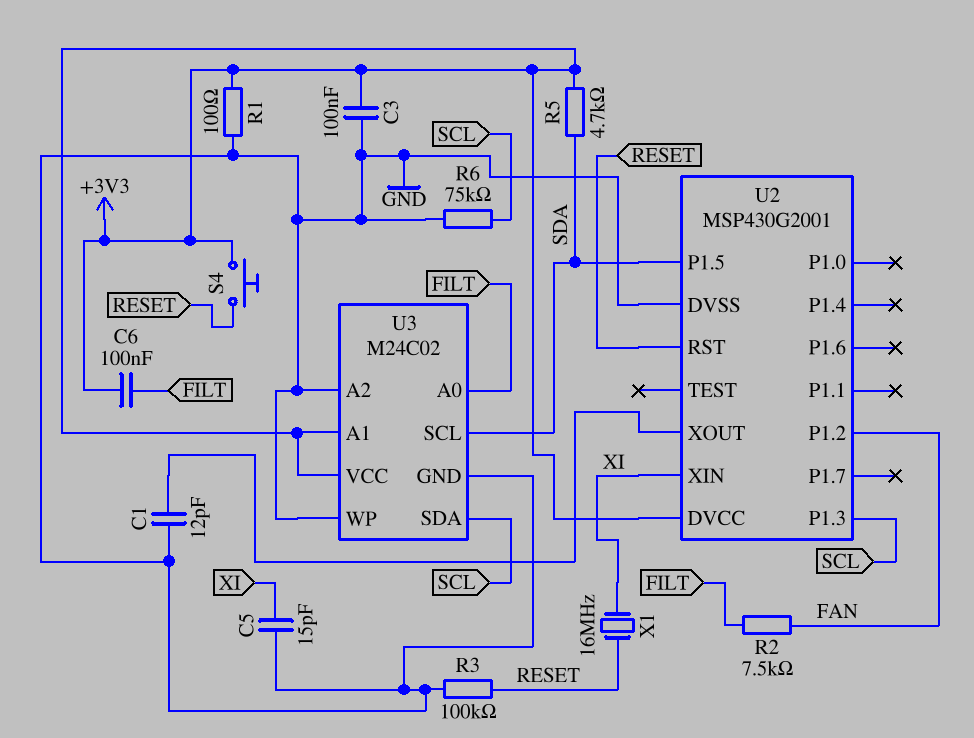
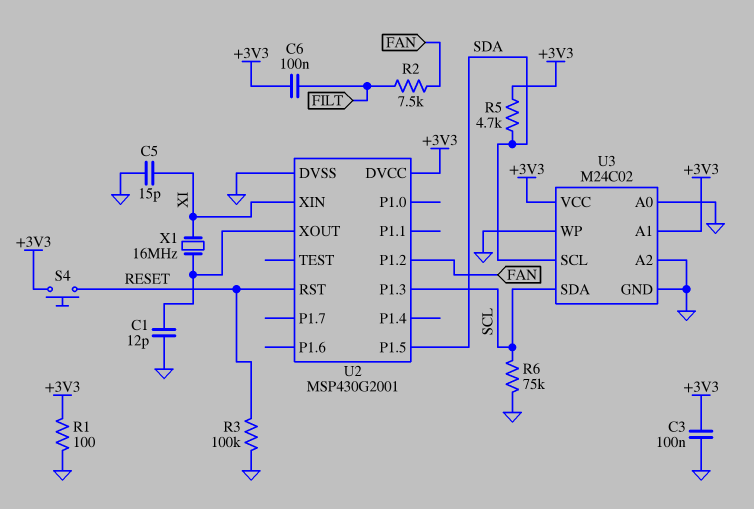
U3 pin A0: FILT -> GND
X1: 16MHz (RESET, XI) -> 16MHz (U2/XOUT, XI)

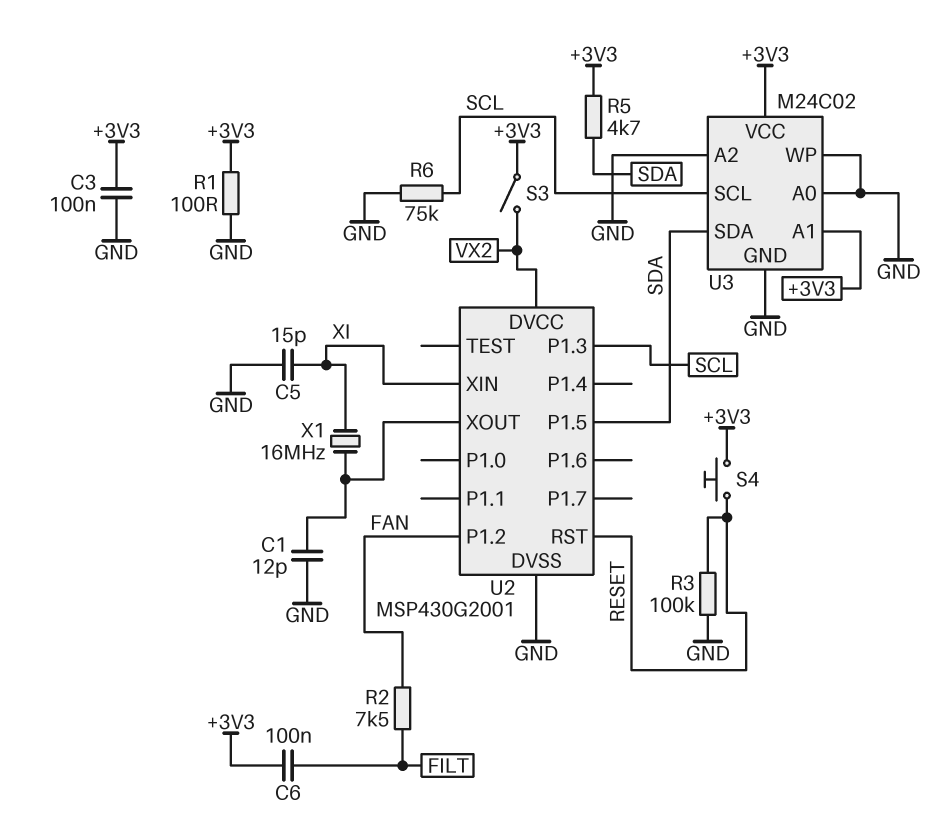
S3: none -> switch (+3V3, VX2)
U2 pin DVCC: +3V3 -> VX2
U3 pin SCL: SDA -> SCL
U3 pin SDA: SCL -> SDA

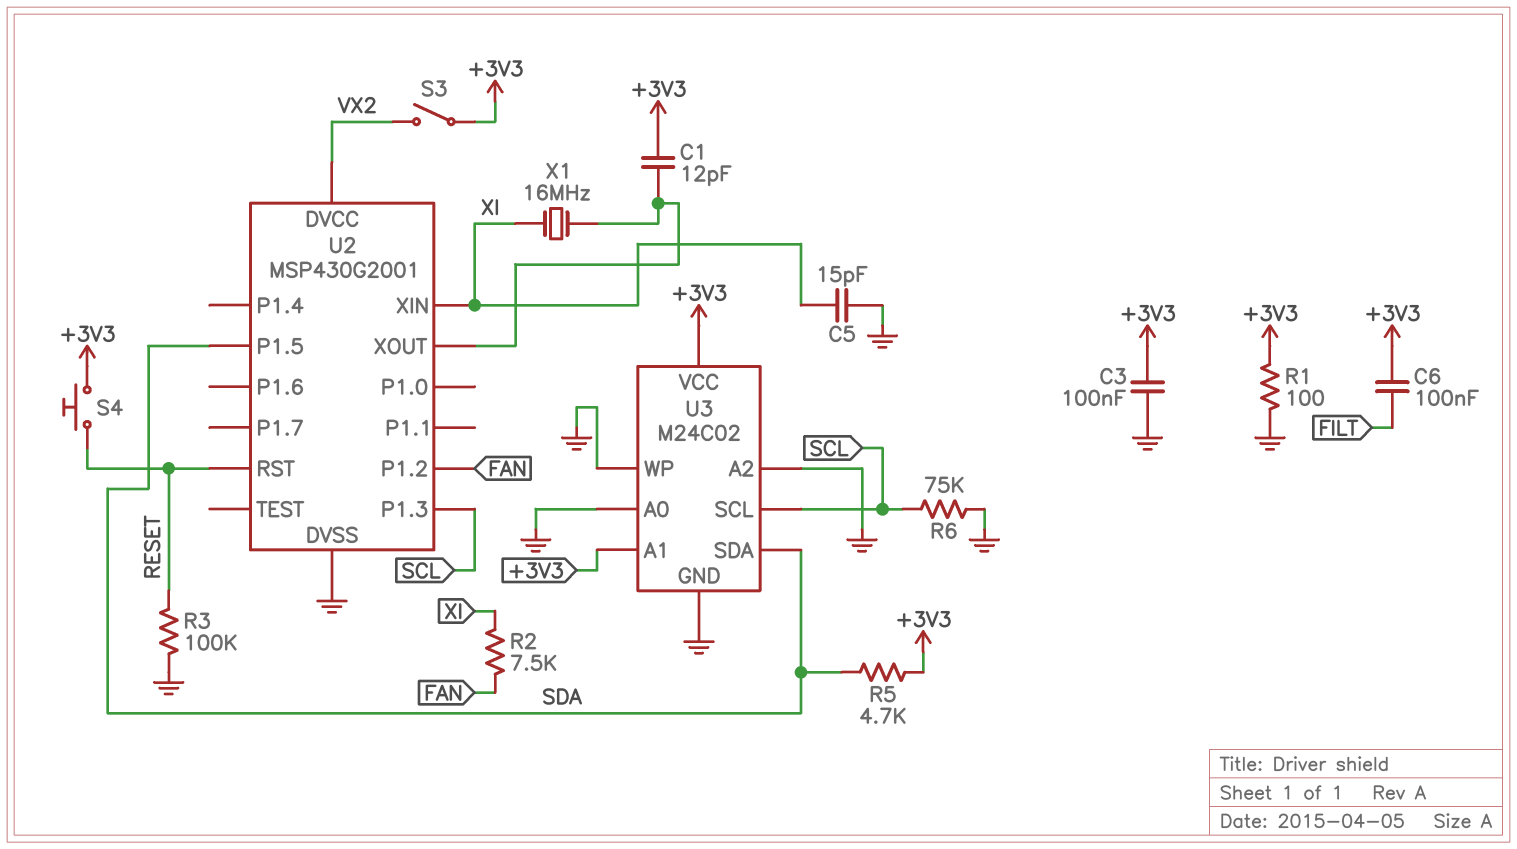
C1: 12pF (GND, U2/XOUT) -> 12pF (+3V3, U2/XOUT)
R2: 7.5k (FAN, FILT) -> 7.5k (FAN, XI)

